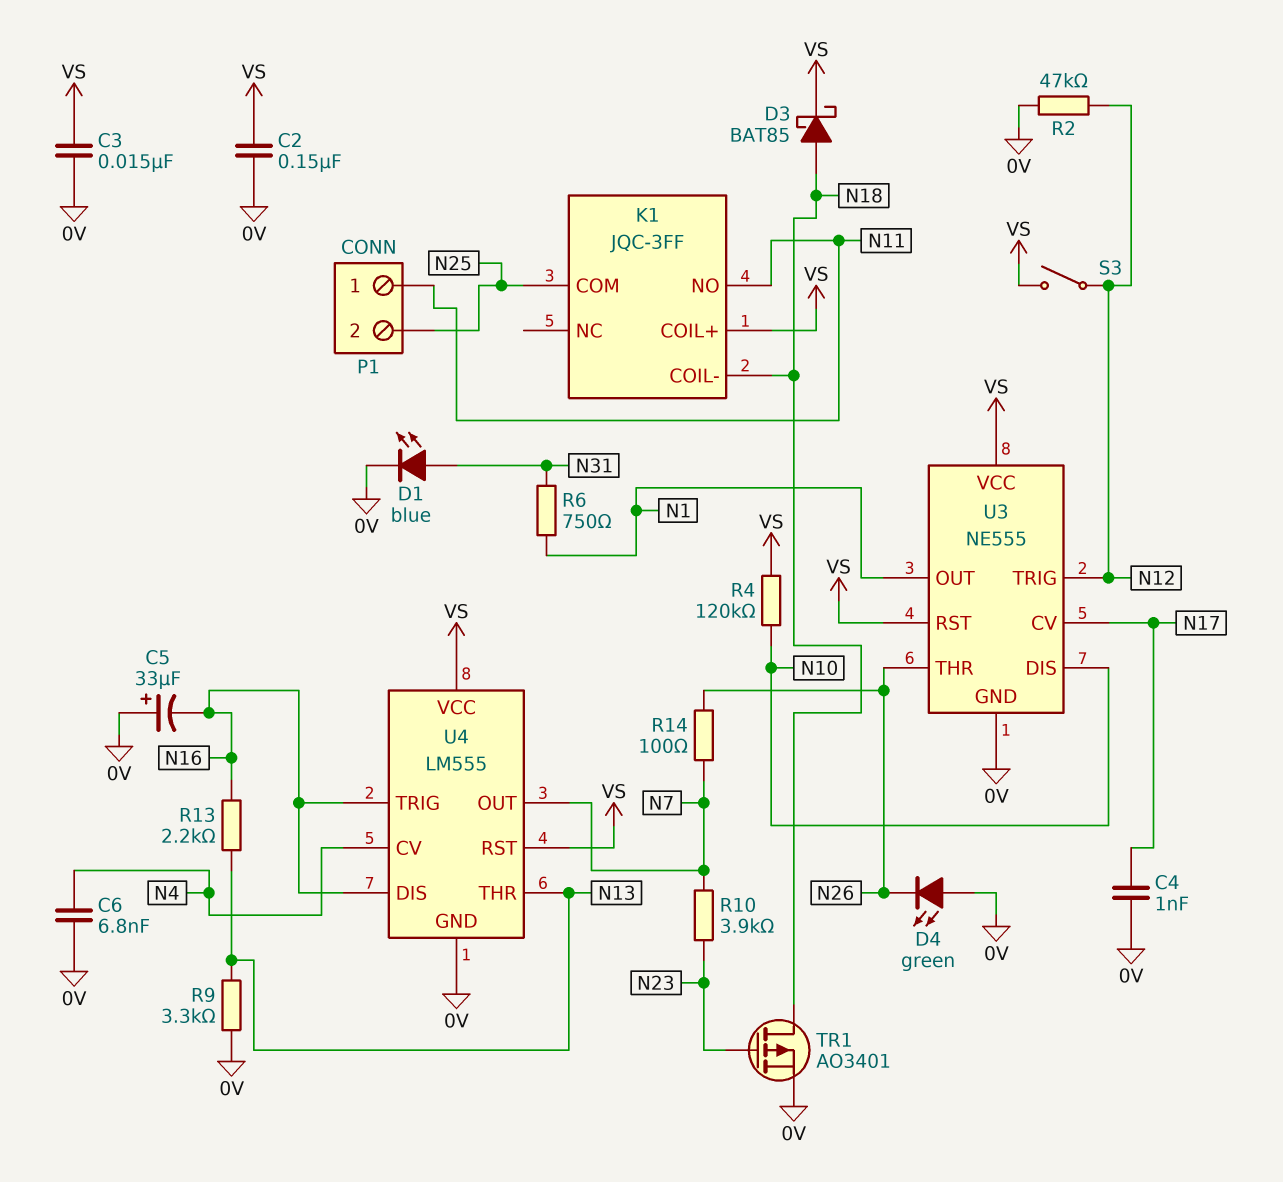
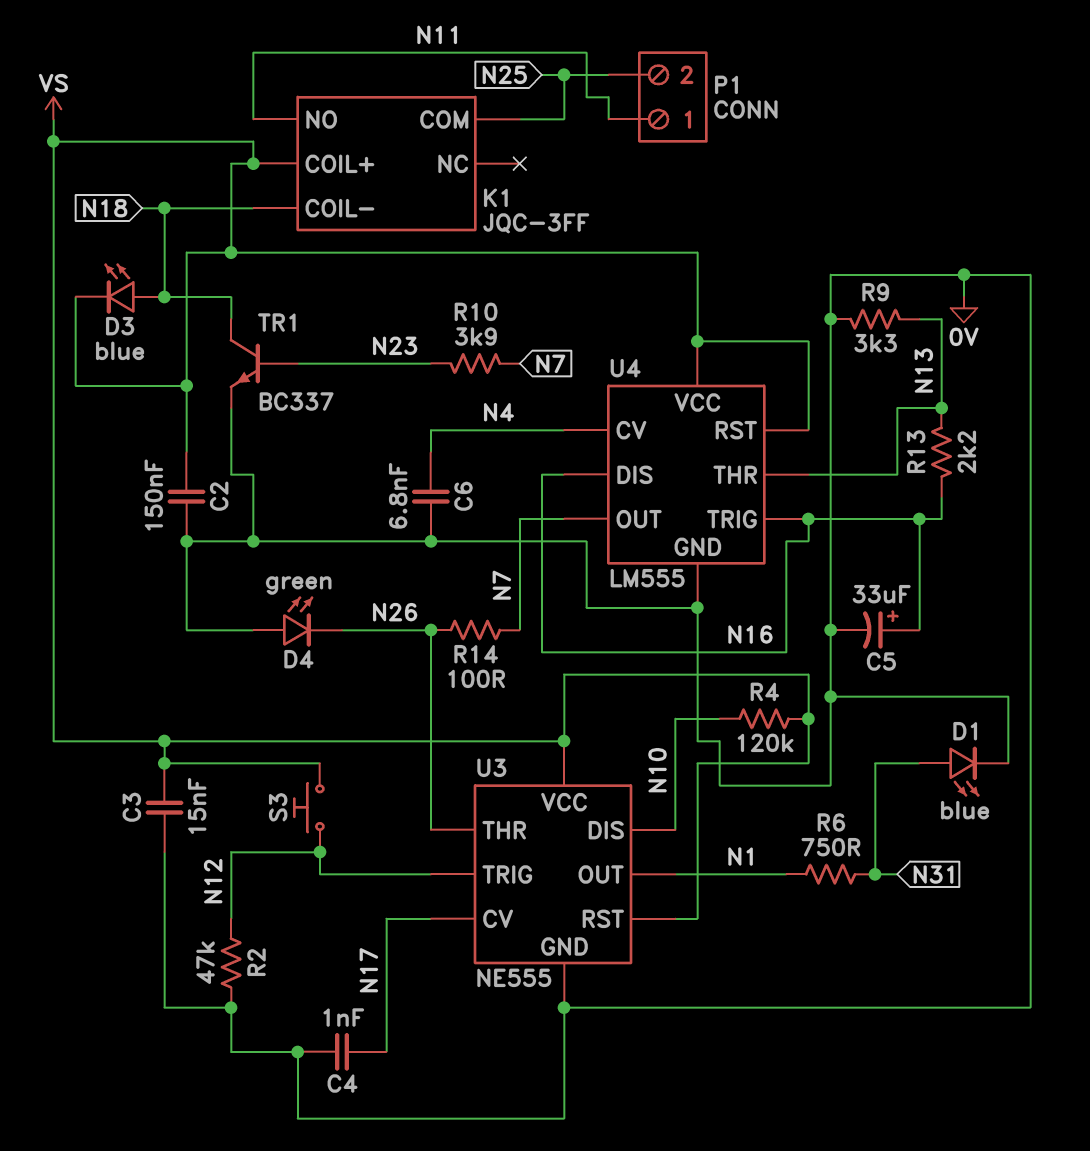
C5: 33uF (plus 0V, minus N16) -> 33uF (plus N16, minus 0V)
D3: schottky BAT85 (A N18, K VS) -> LED blue (A N18, K VS)
S3: switch (N12, VS) -> button (N12, VS)
TR1: PMOS AO3401 (G N23, D N18, S 0V) -> NPN BC337 (B N23, C N18, E 0V)

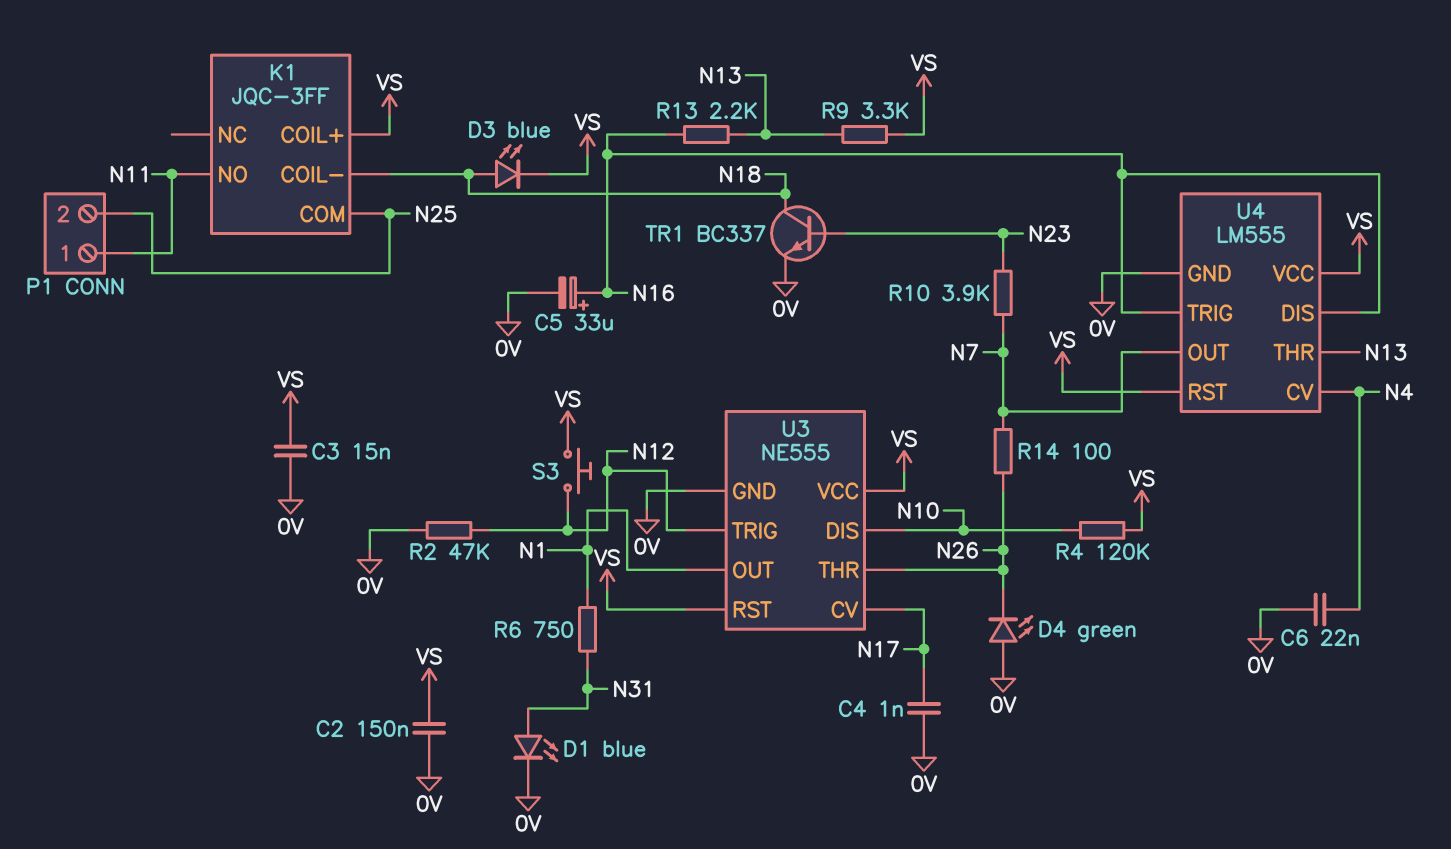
C6: 6.8nF (0V, N4) -> 22nF (0V, N4)
R9: 3.3k (0V, N13) -> 3.3k (N13, VS)

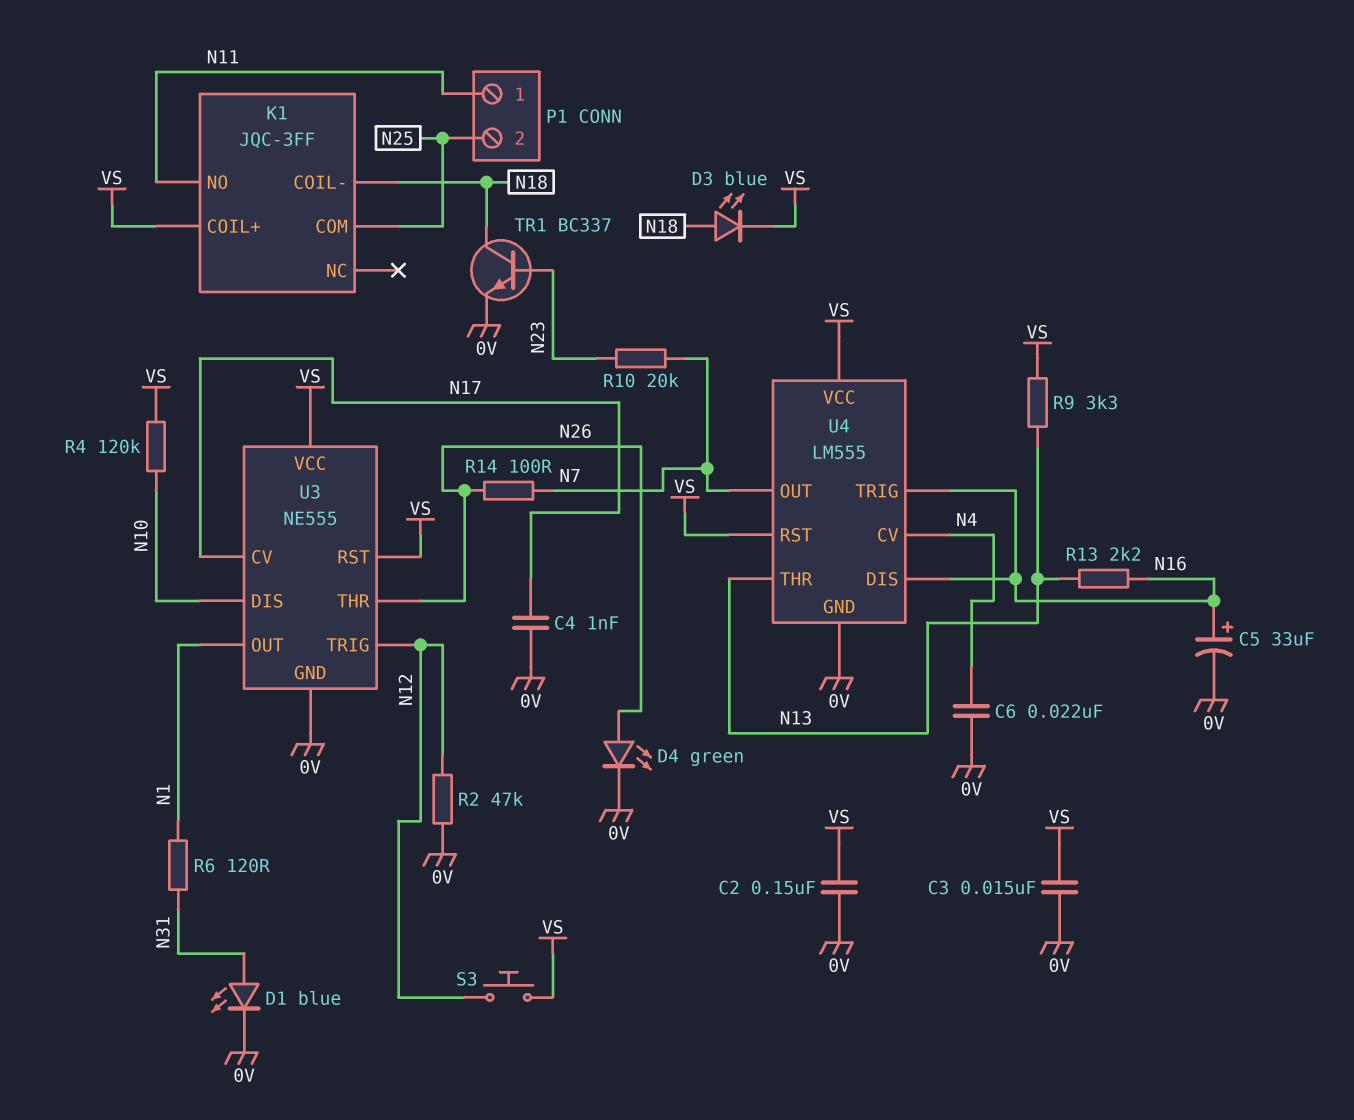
D4: LED green (A 0V, K N26) -> LED green (A N26, K 0V)
R6: 750 (N1, N31) -> 120 (N1, N31)
R10: 3.9k (N7, N23) -> 20k (N7, N23)

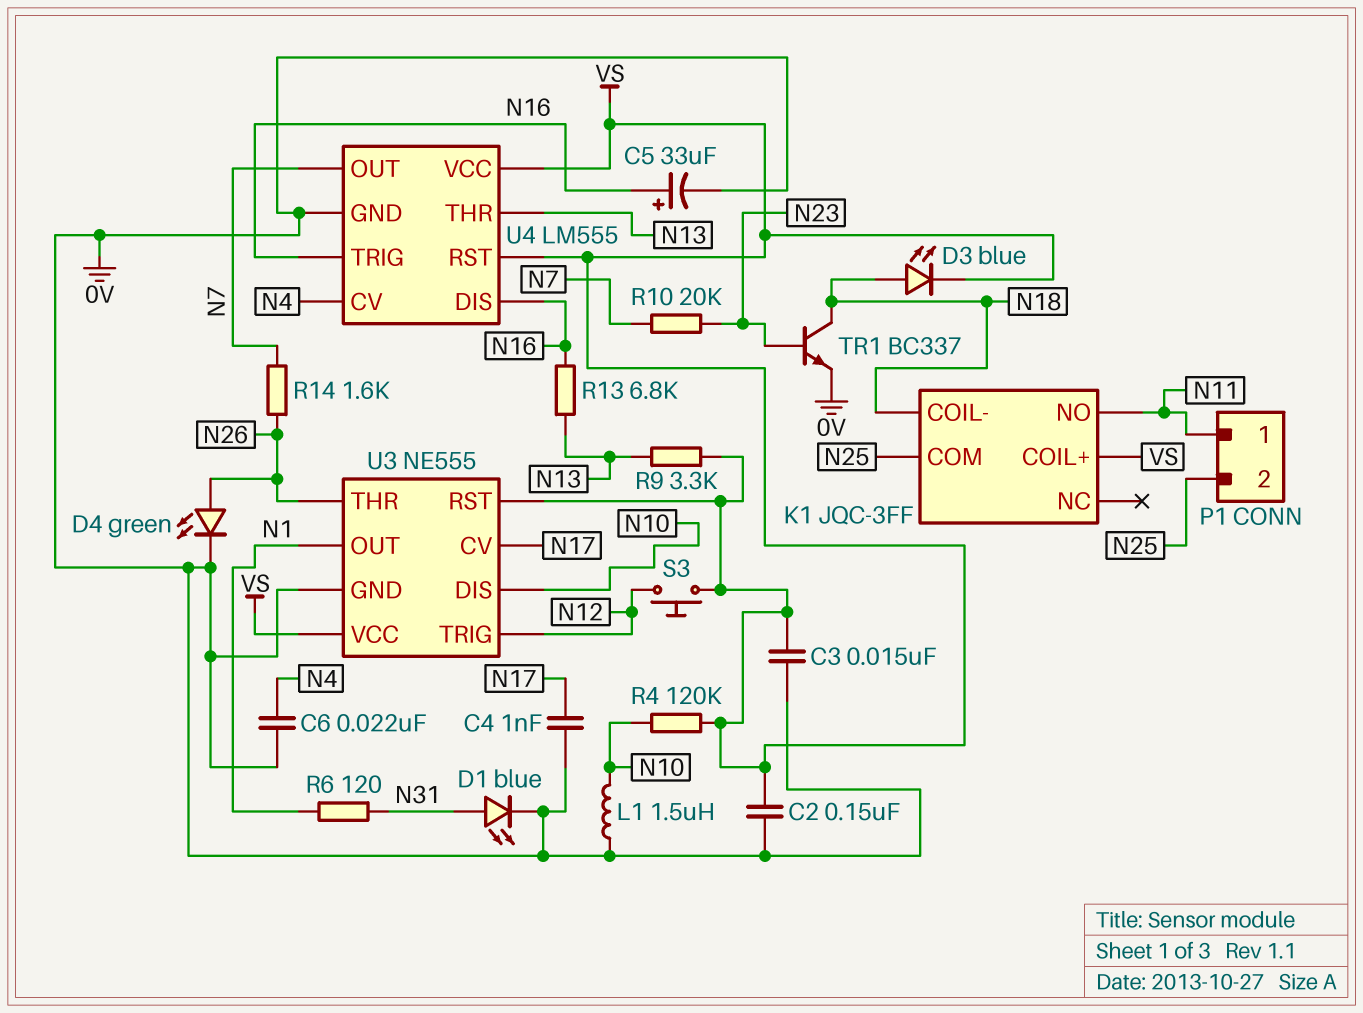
L1: none -> 1.5uH (0V, N10)
R2: 47k (0V, N12) -> none
R13: 2.2k (N13, N16) -> 6.8k (N13, N16)
R14: 100 (N7, N26) -> 1.6k (N7, N26)

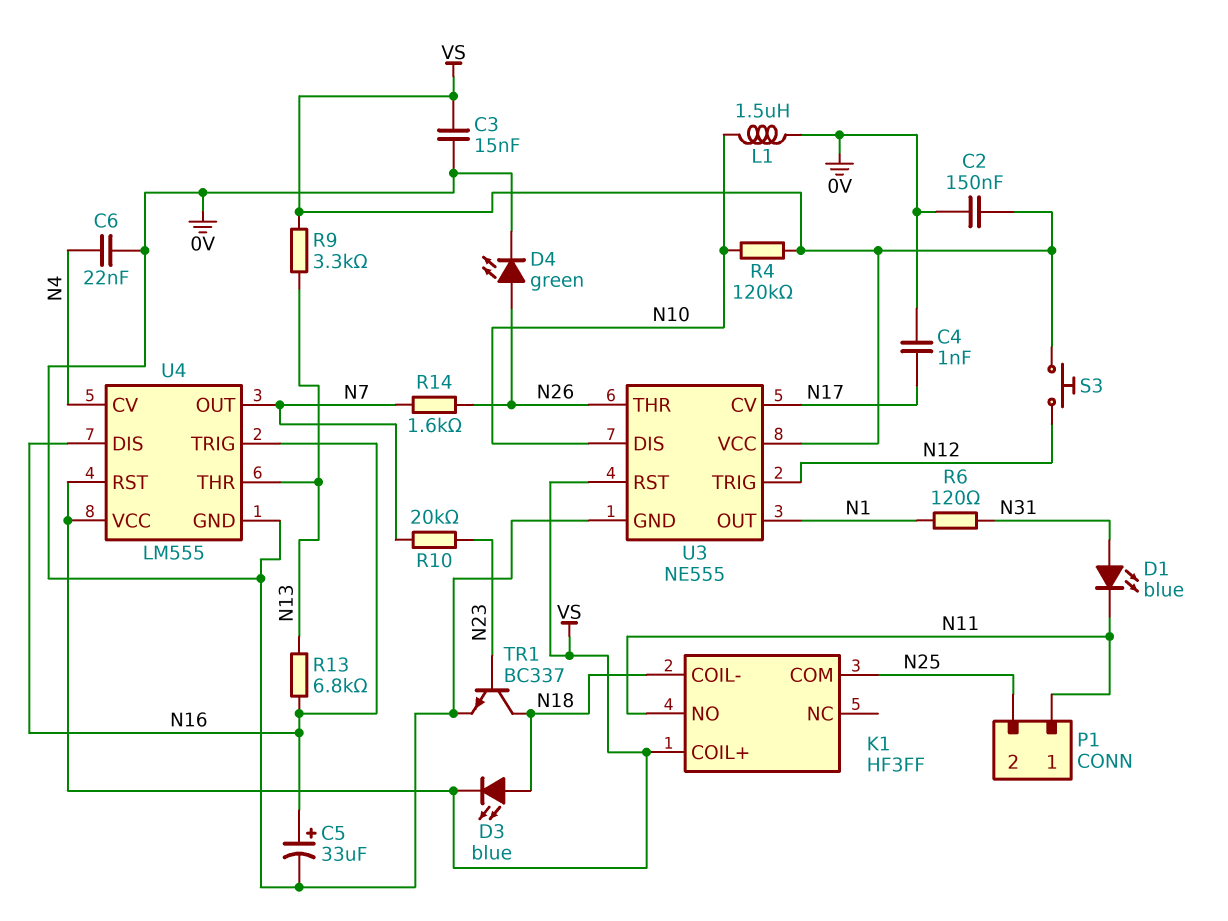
D1: LED blue (A N31, K 0V) -> LED blue (A N31, K N11)
K1: JQC-3FF -> HF3FF

